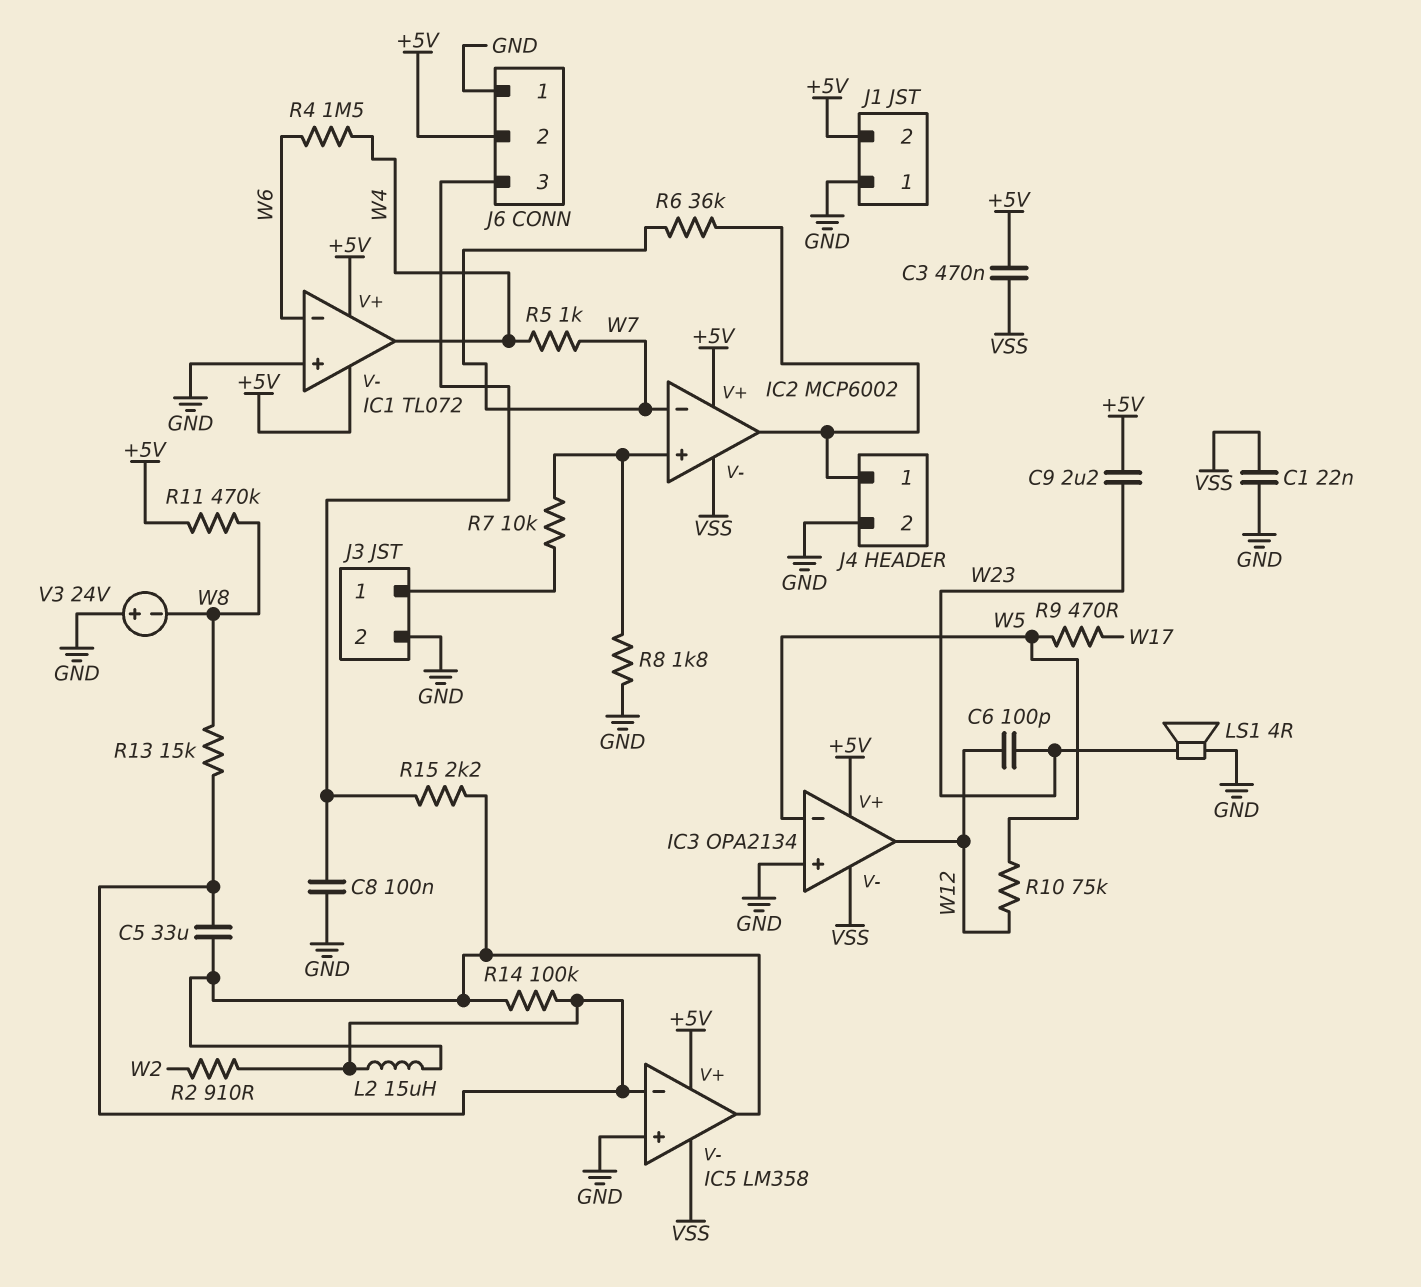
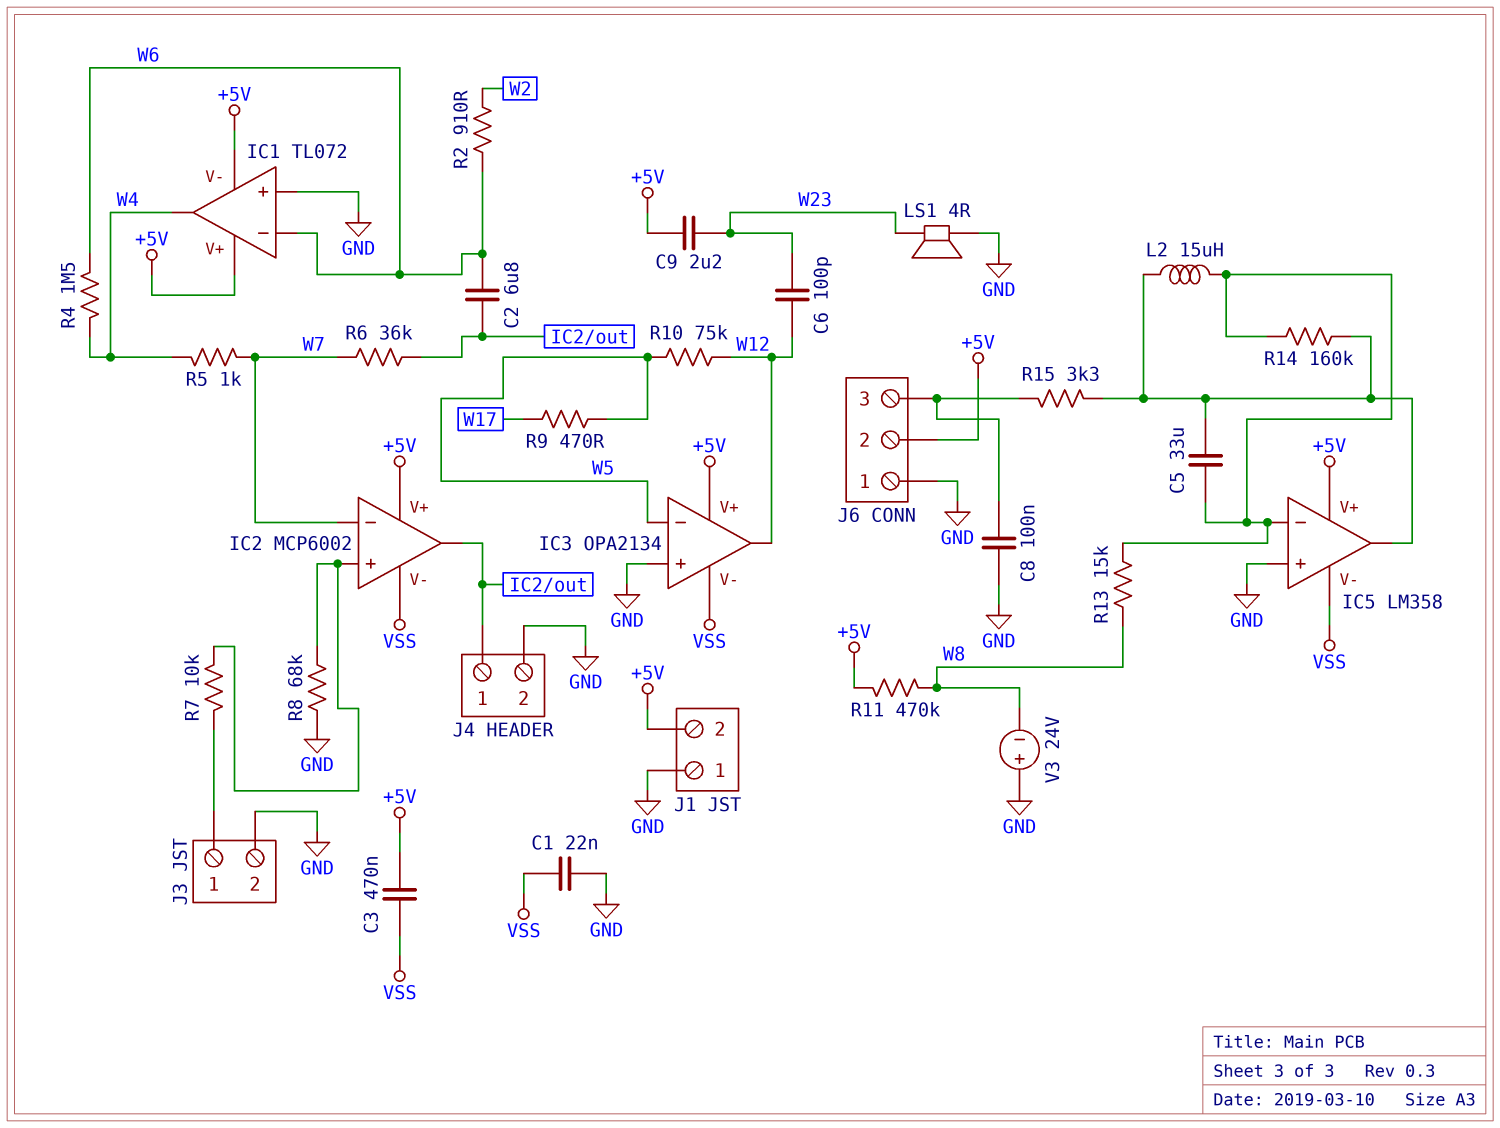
C2: none -> 6.8uF (IC2/out, W6)
R2: 910 (IC5/in-, W2) -> 910 (W2, W6)
R8: 1.8k (GND, IC2/in+) -> 68k (GND, IC2/in+)
R14: 100k (IC5/in-, IC5/out) -> 160k (IC5/in-, IC5/out)
R15: 2.2k (IC5/out, J6/3) -> 3.3k (IC5/out, J6/3)

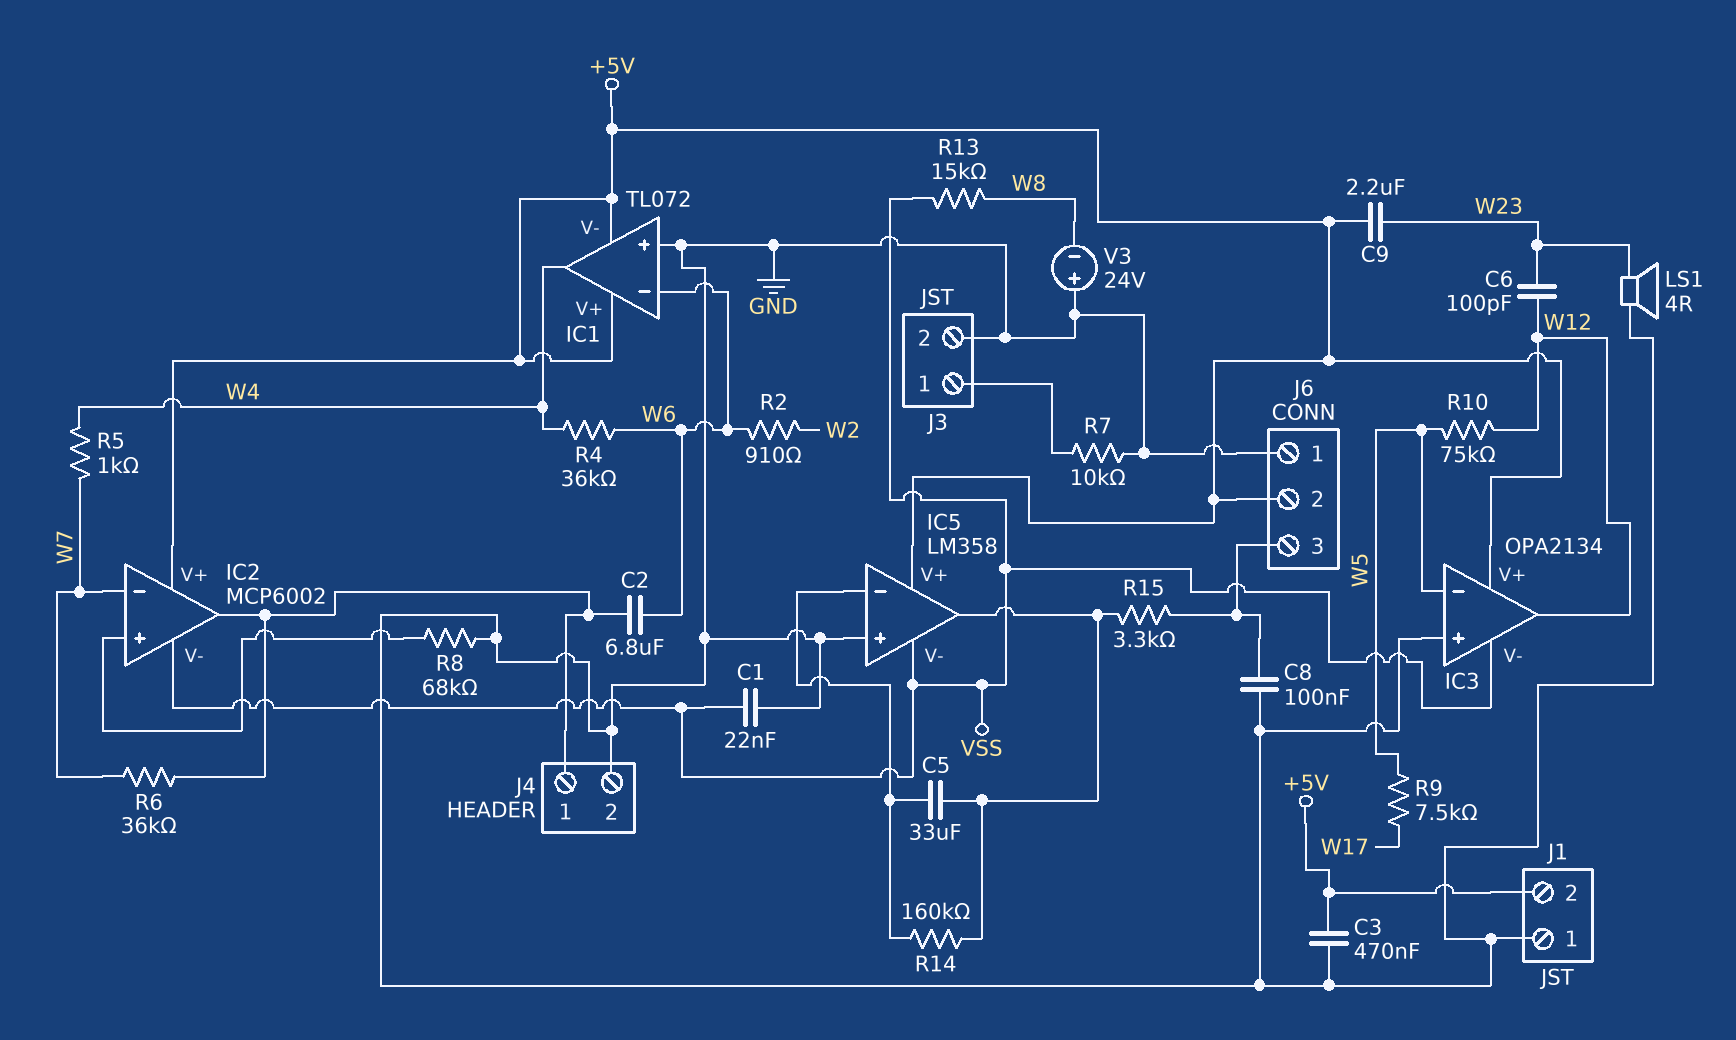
C3: 470nF (+5V, VSS) -> 470nF (+5V, GND)
L2: 15uH (IC5/in-, IC5/out) -> none
R4: 1.5M (W4, W6) -> 36k (W4, W6)
R7: 10k (IC2/in+, J3/1) -> 10k (GND, J3/1)
R9: 470 (W5, W17) -> 7.5k (W5, W17)
R11: 470k (+5V, W8) -> none
R13: 15k (IC5/in-, W8) -> 15k (VSS, W8)

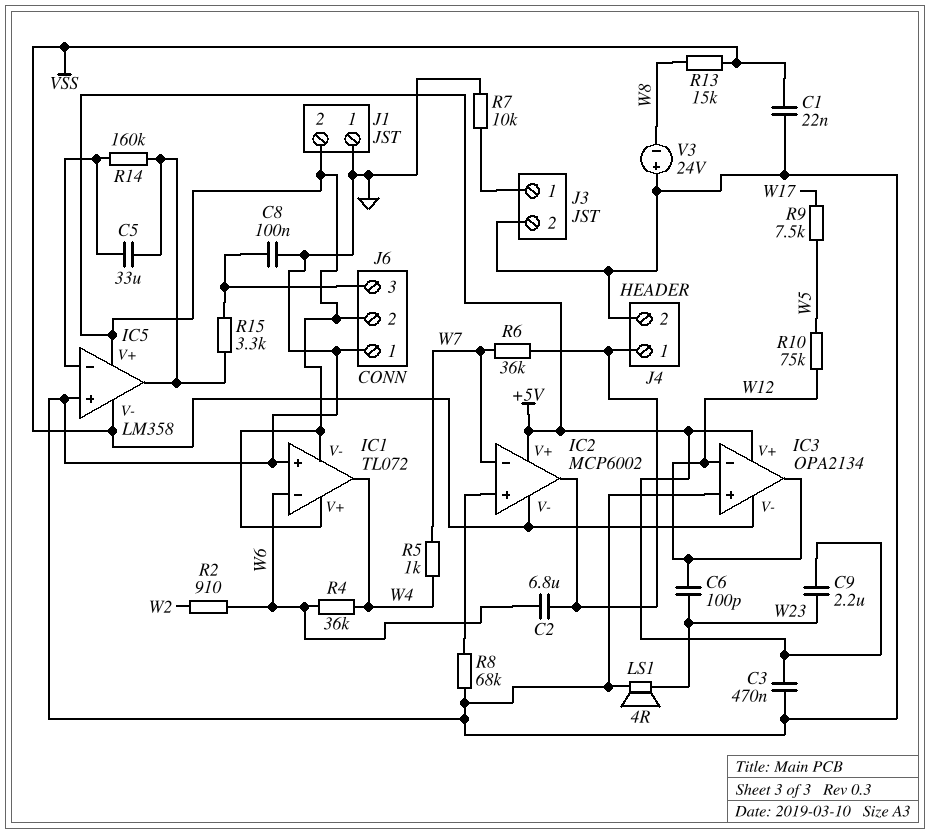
IC3 pin in-: W5 -> W12

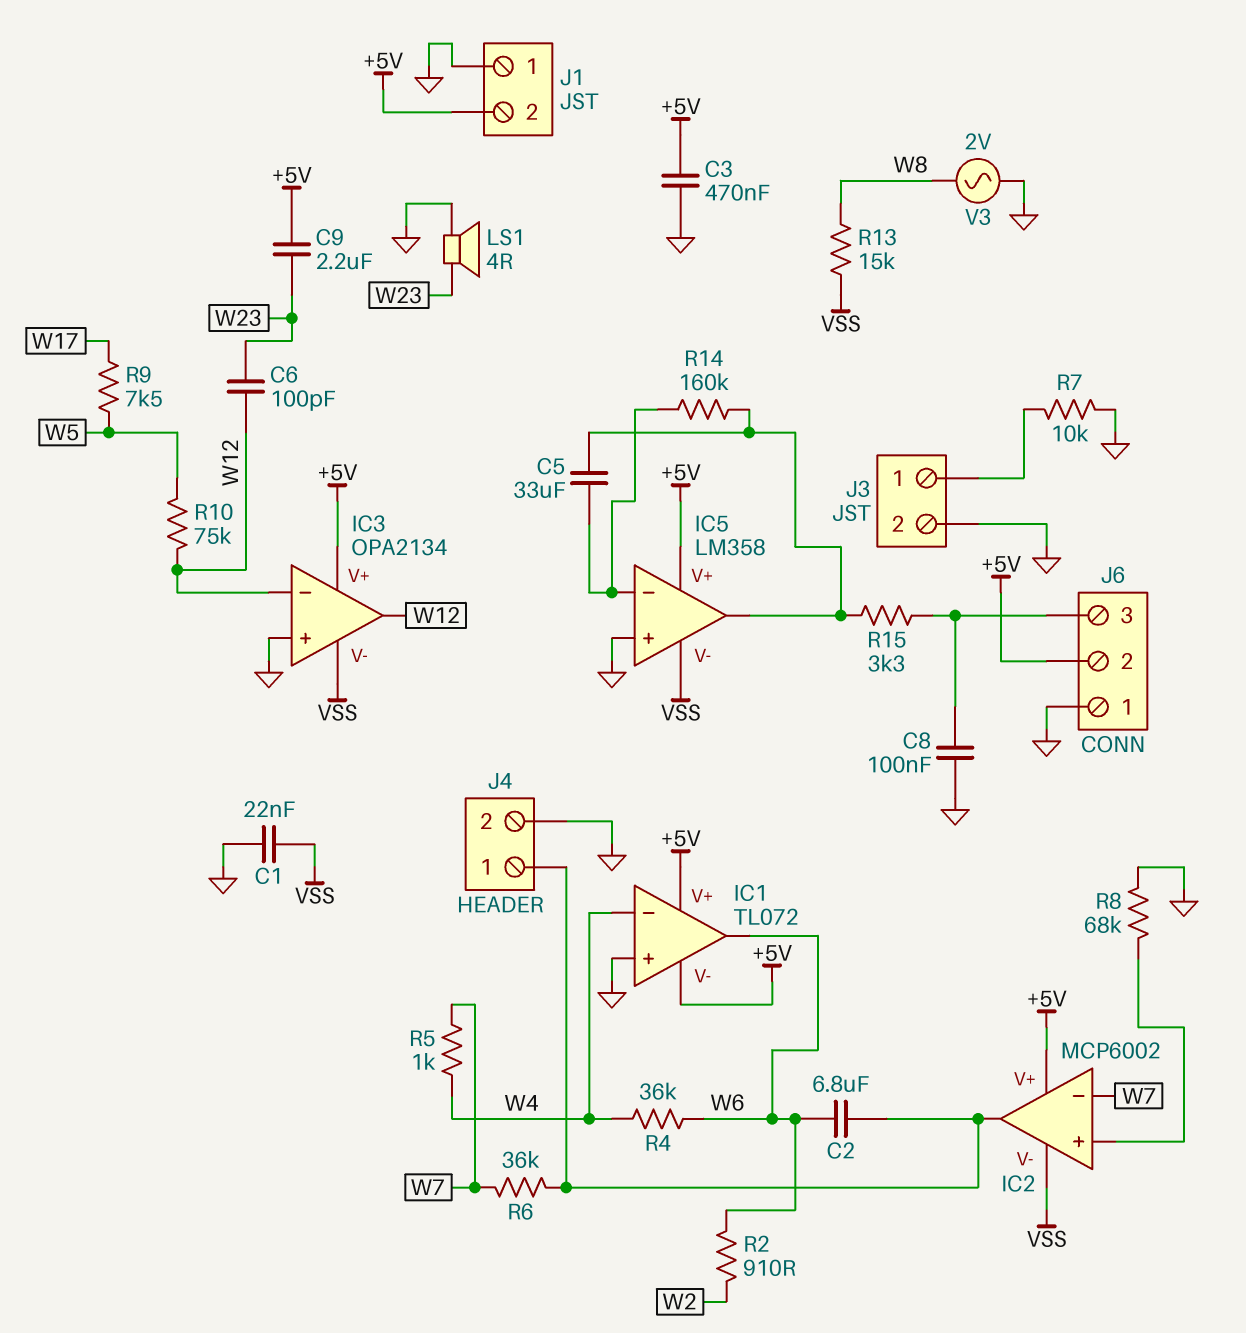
IC1 pin in-: W6 -> W4
IC1 pin out: W4 -> W6
V3: 24V (plus GND, minus W8) -> AC 2V (GND, W8)

